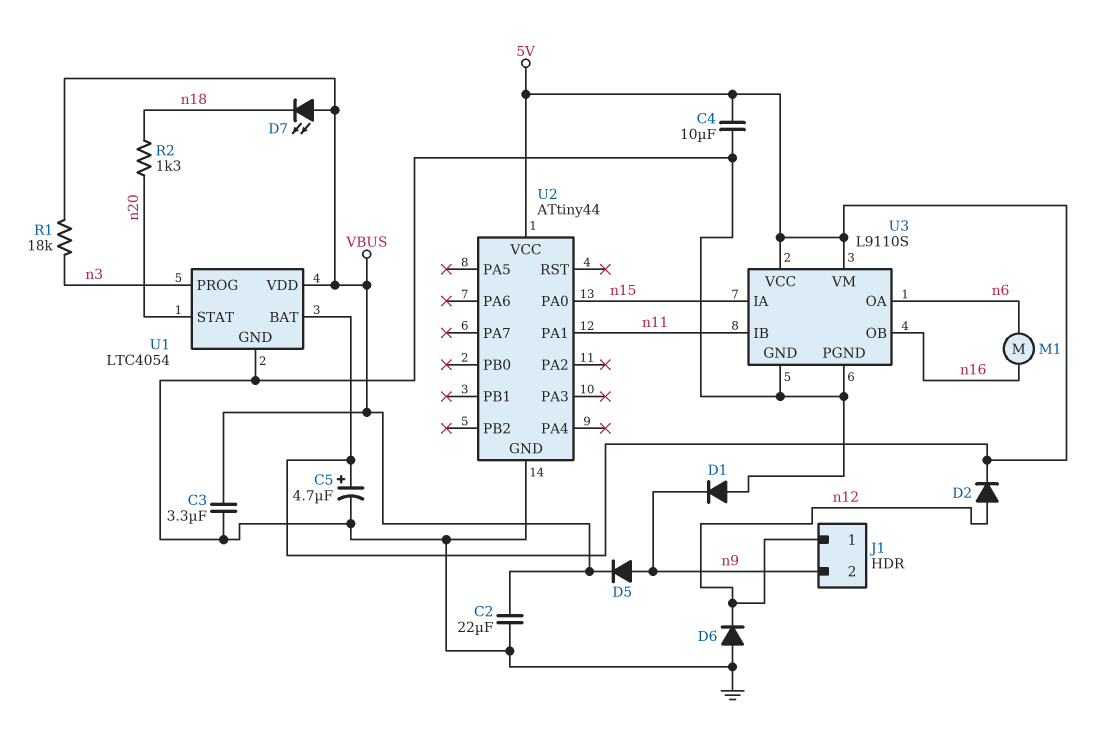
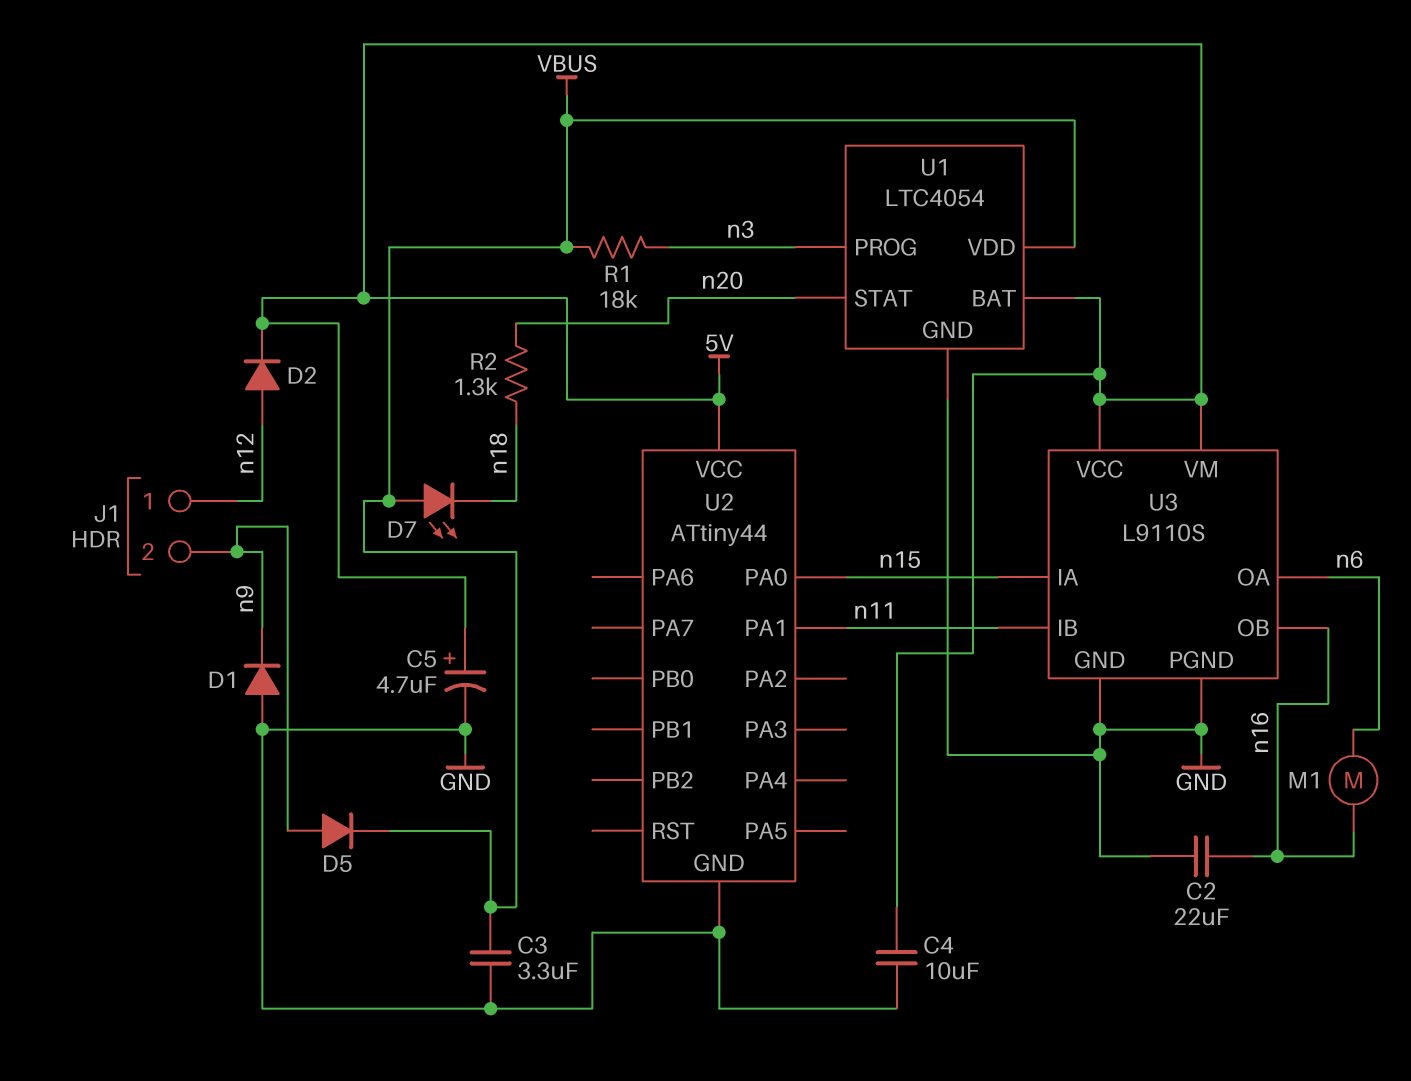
C2: 22uF (GND, VBUS) -> 22uF (GND, n16)
D6: diode (A GND, K n12) -> none

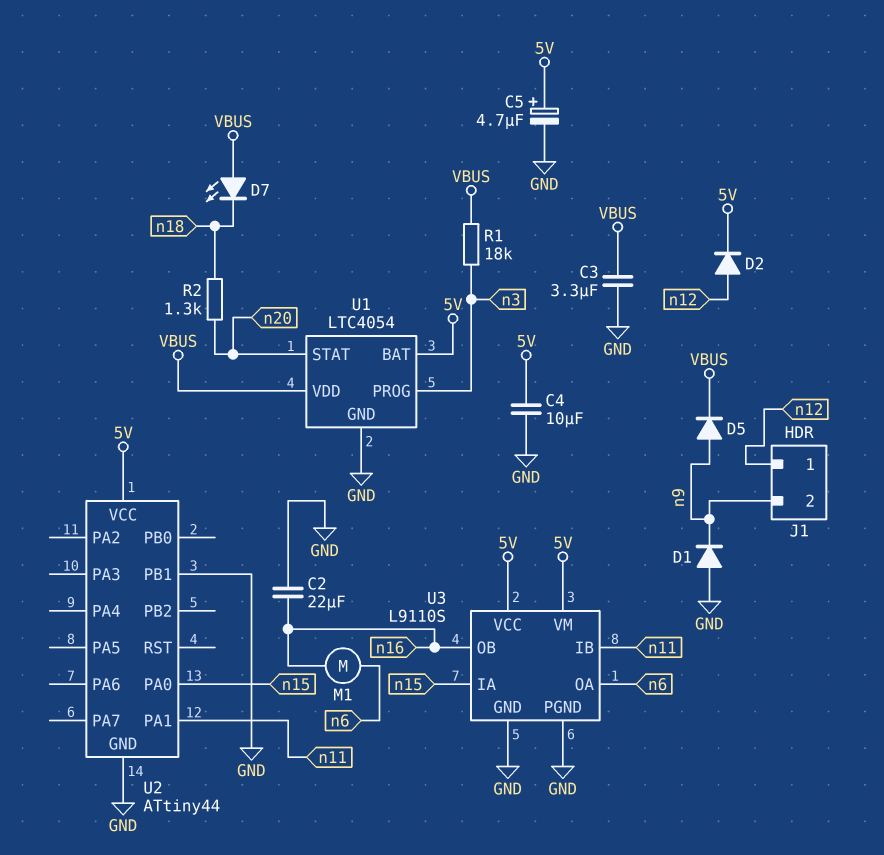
U2 pin PB1: none -> GND

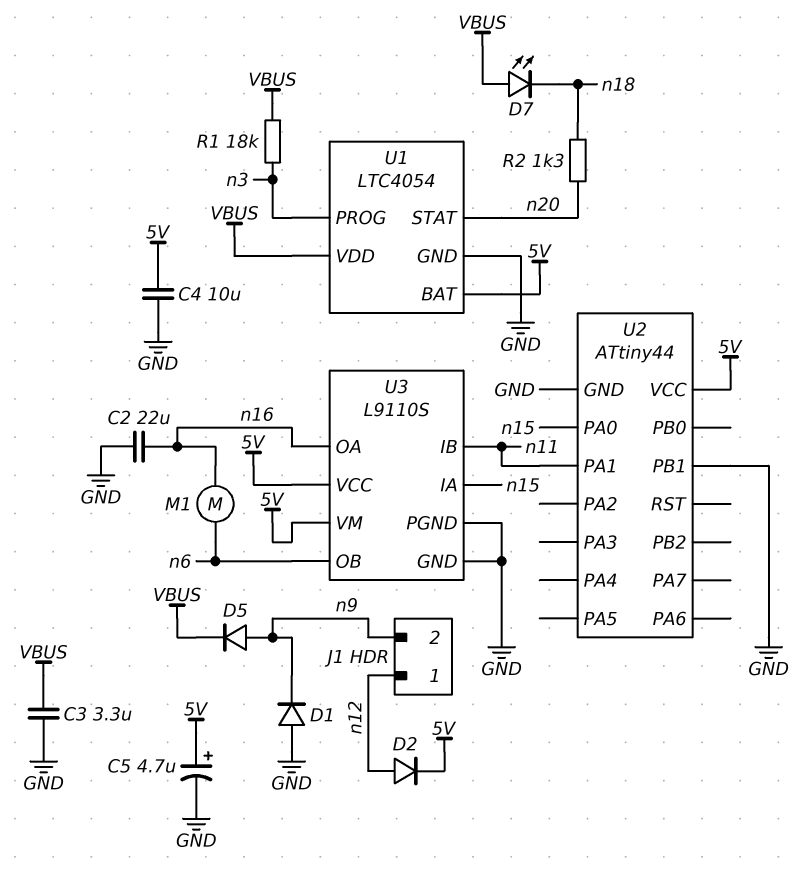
U3 pin OA: n6 -> n16
U3 pin OB: n16 -> n6

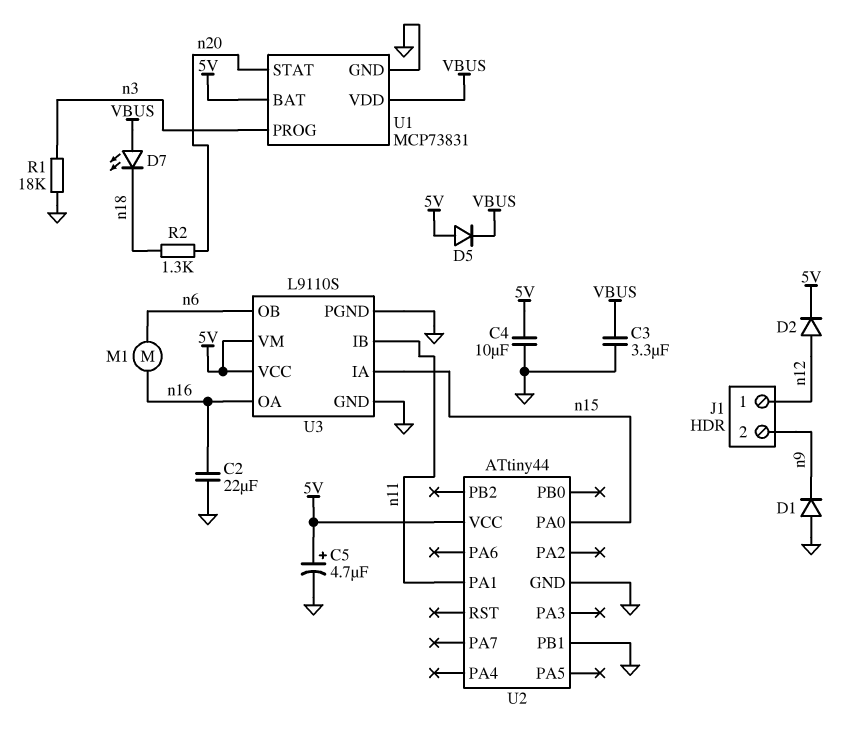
D5: diode (A n9, K VBUS) -> diode (A 5V, K VBUS)
R1: 18k (VBUS, n3) -> 18k (GND, n3)
U1: LTC4054 -> MCP73831

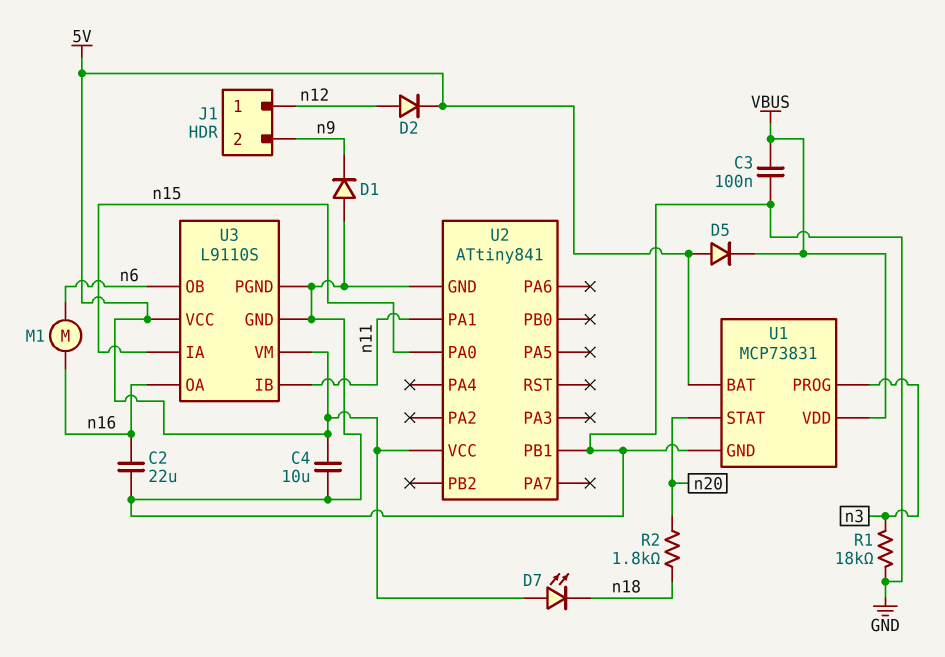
C3: 3.3uF (GND, VBUS) -> 100nF (GND, VBUS)
C5: 4.7uF (plus 5V, minus GND) -> none
D7: LED (A VBUS, K n18) -> LED (A 5V, K n18)
R2: 1.3k (n18, n20) -> 1.8k (n18, n20)
U2: ATtiny44 -> ATtiny841

